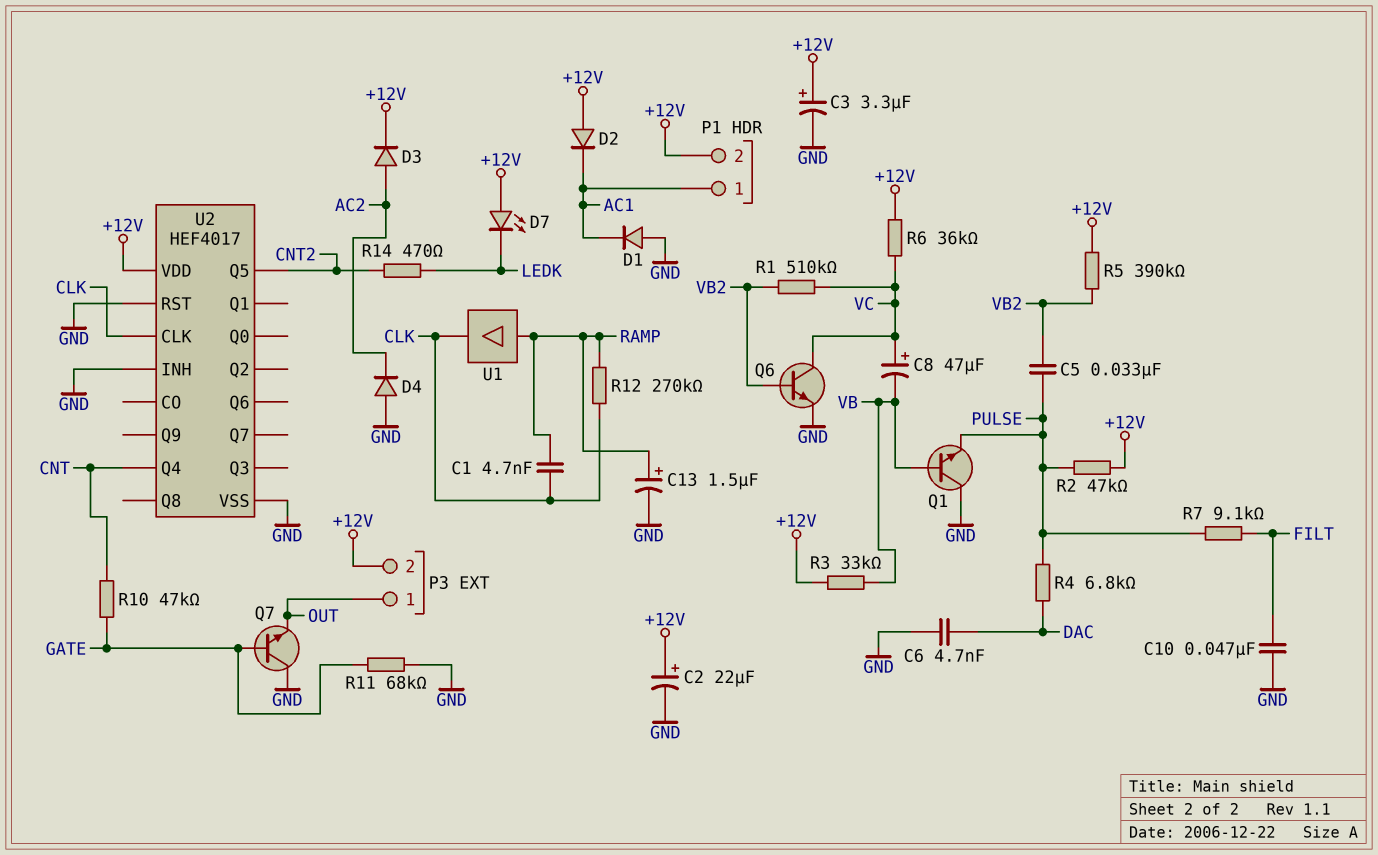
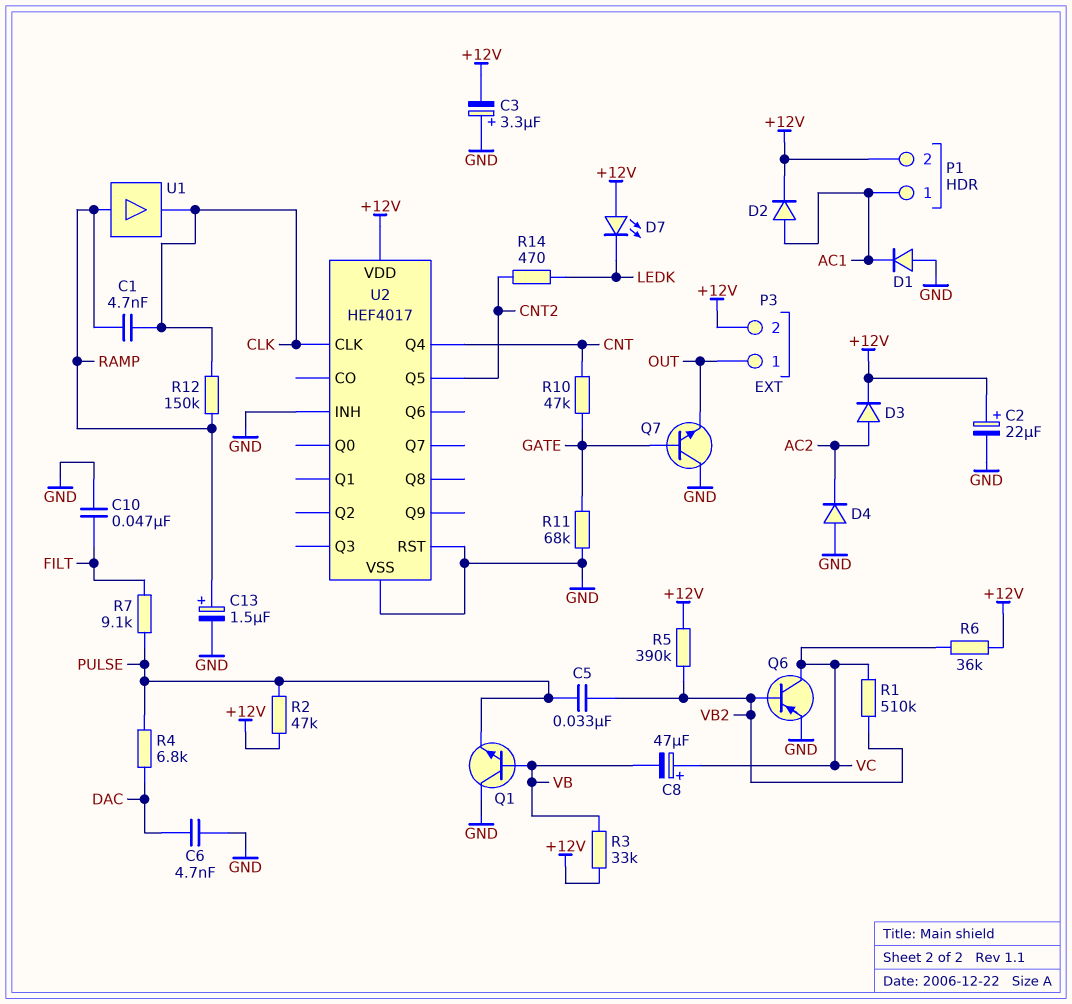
C3: 3.3uF (plus +12V, minus GND) -> 3.3uF (plus GND, minus +12V)
D2: diode (A +12V, K AC1) -> diode (A AC1, K +12V)
Q6: NPN (B VB2, C VC, E GND) -> PNP (B VB2, C VC, E GND)
R12: 270k (CLK, RAMP) -> 150k (CLK, RAMP)

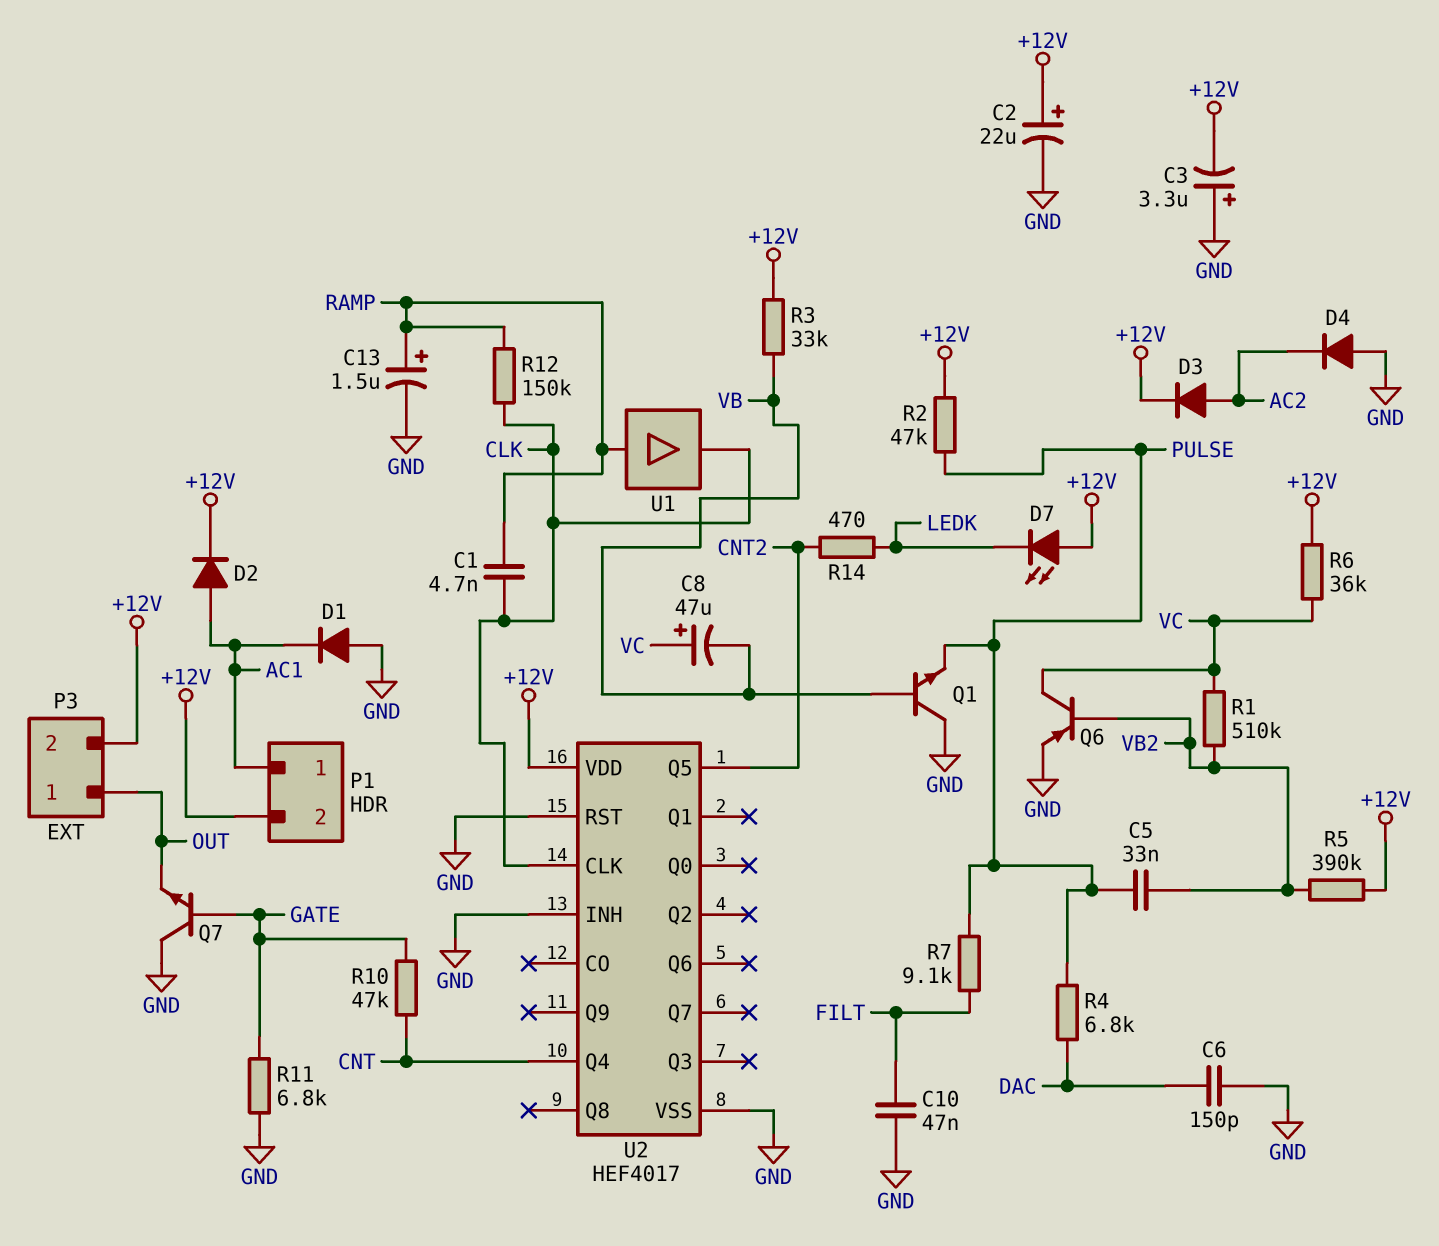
C6: 4.7nF (DAC, GND) -> 150pF (DAC, GND)
R11: 68k (GATE, GND) -> 6.8k (GATE, GND)

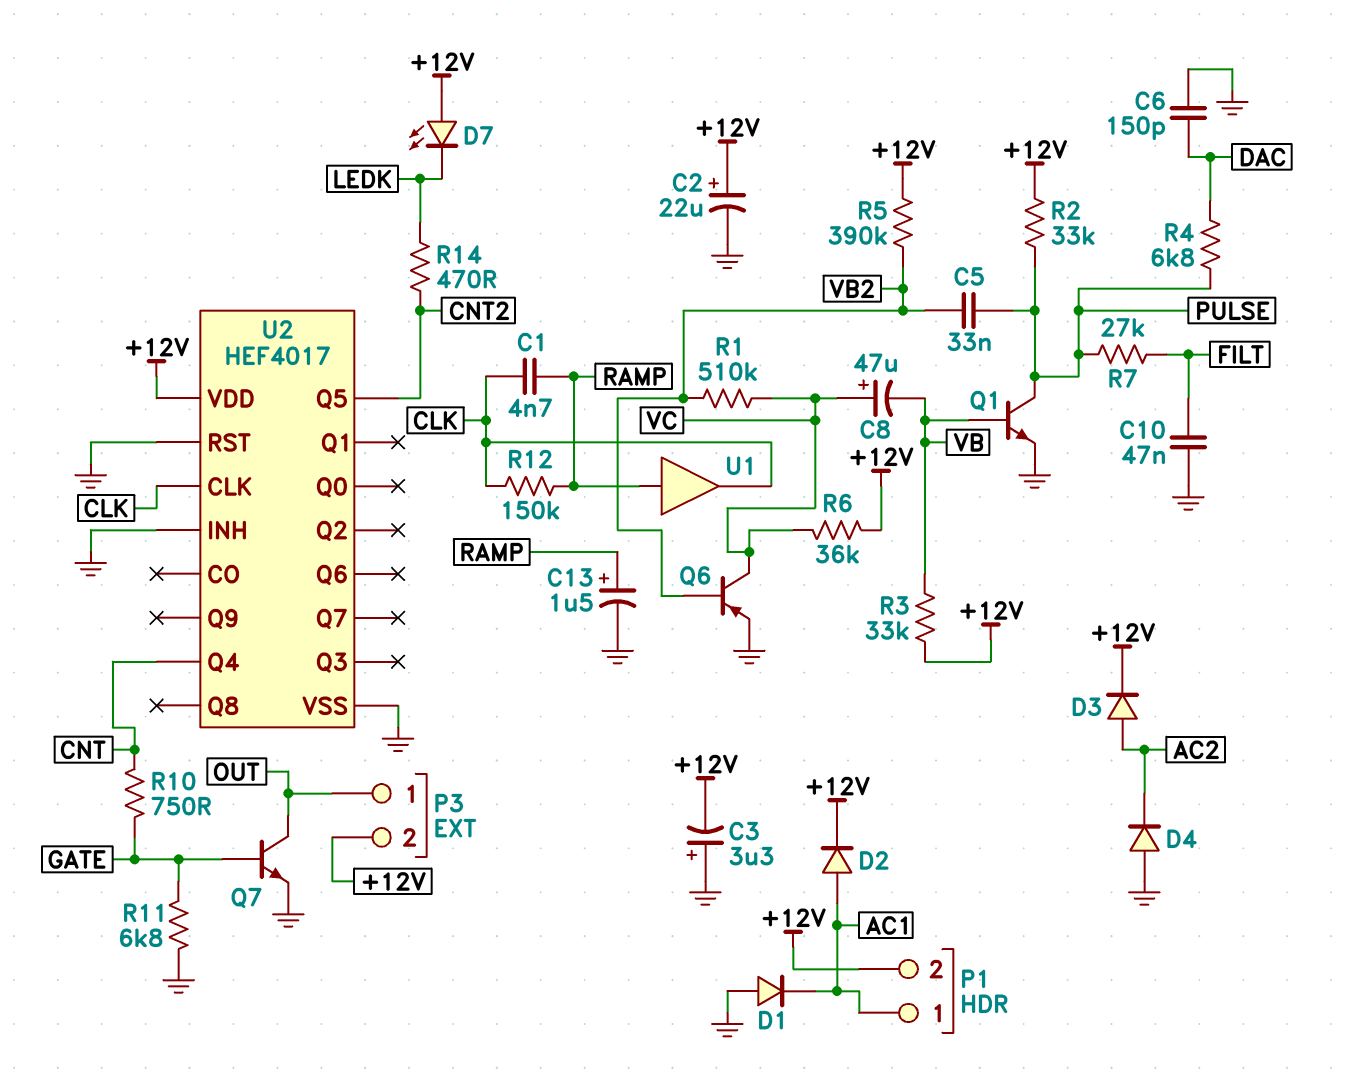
Q1: NPN (B VB, C GND, E PULSE) -> NPN (B VB, C PULSE, E GND)
Q7: NPN (B GATE, C GND, E OUT) -> NPN (B GATE, C OUT, E GND)
R2: 47k (+12V, PULSE) -> 33k (+12V, PULSE)
R7: 9.1k (FILT, PULSE) -> 27k (FILT, PULSE)
R10: 47k (CNT, GATE) -> 750 (CNT, GATE)

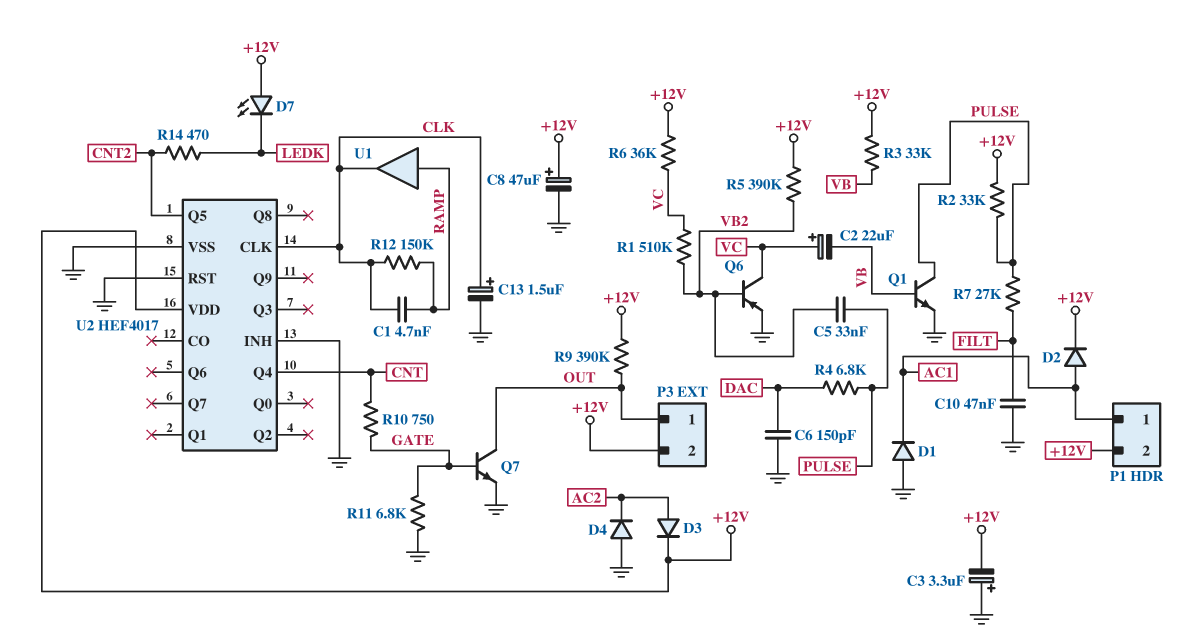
C2: 22uF (plus +12V, minus GND) -> 22uF (plus VC, minus VB)
C8: 47uF (plus VC, minus VB) -> 47uF (plus +12V, minus GND)
C13: 1.5uF (plus RAMP, minus GND) -> 1.5uF (plus CLK, minus GND)
R9: none -> 390k (+12V, OUT)

